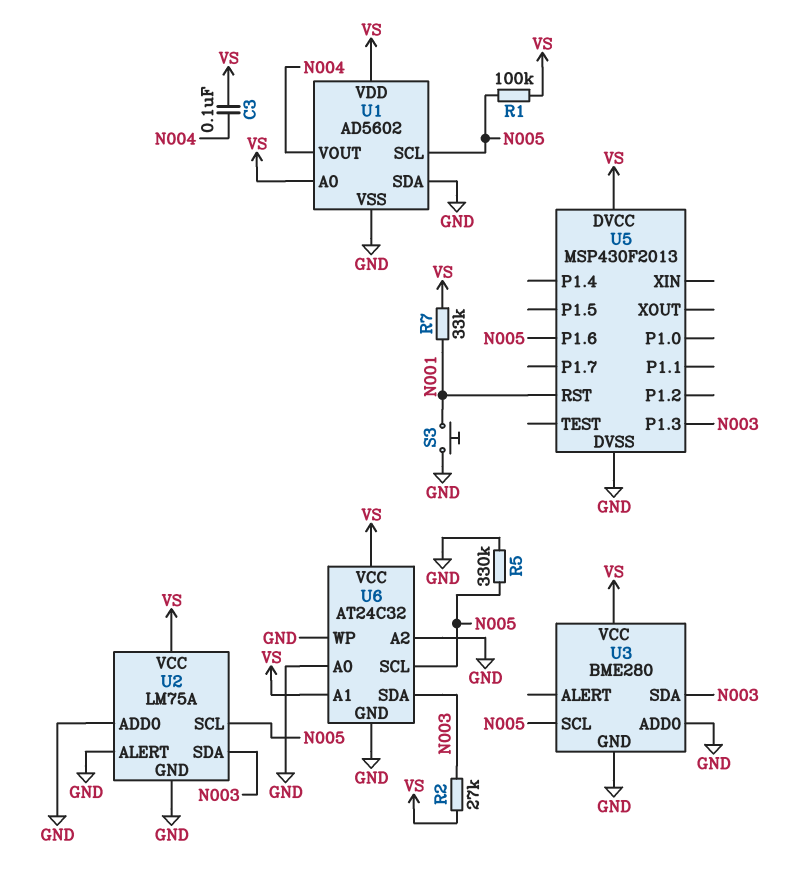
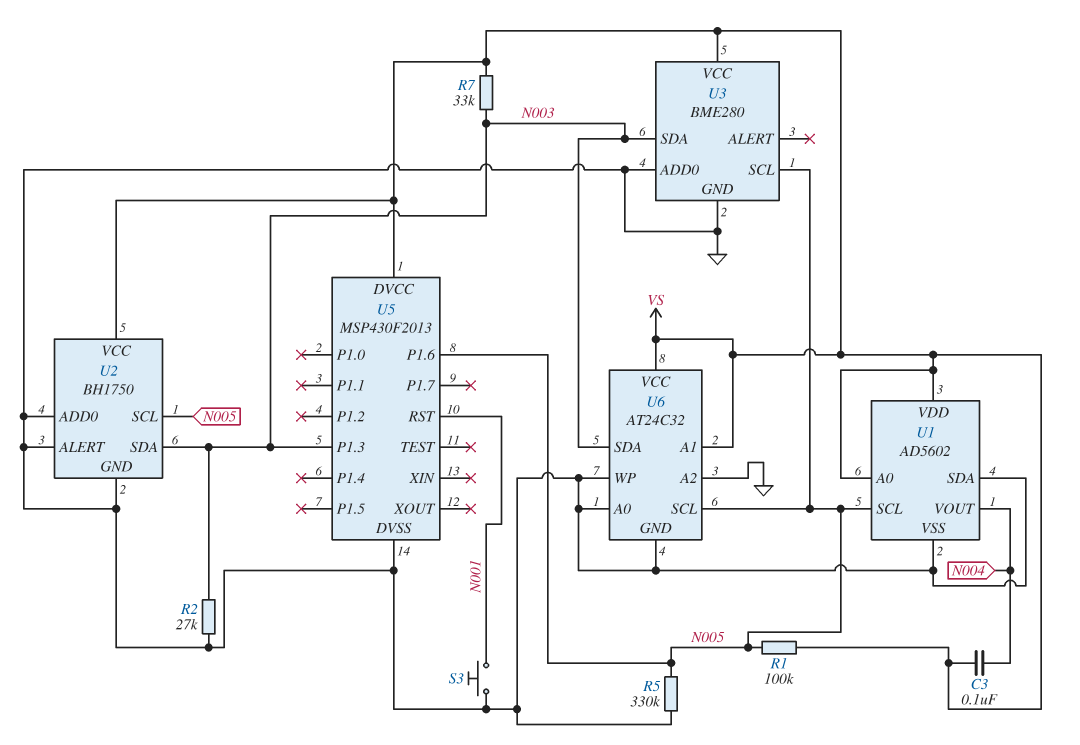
R2: 27k (N003, VS) -> 27k (GND, N003)
R7: 33k (N001, VS) -> 33k (N003, VS)
U2: LM75A -> BH1750

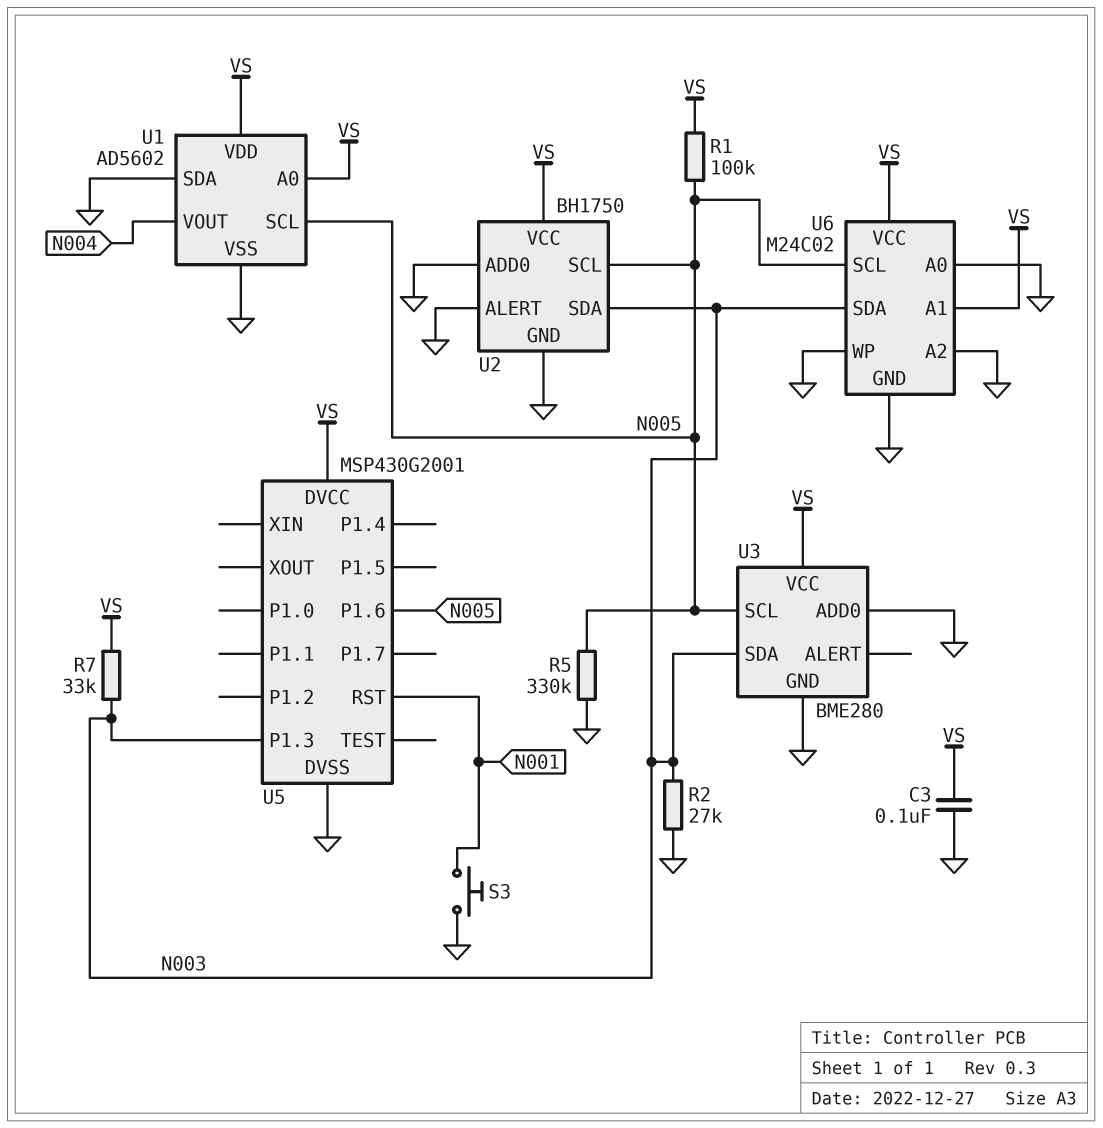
C3: 100nF (N004, VS) -> 100nF (GND, VS)
U5: MSP430F2013 -> MSP430G2001
U6: AT24C32 -> M24C02

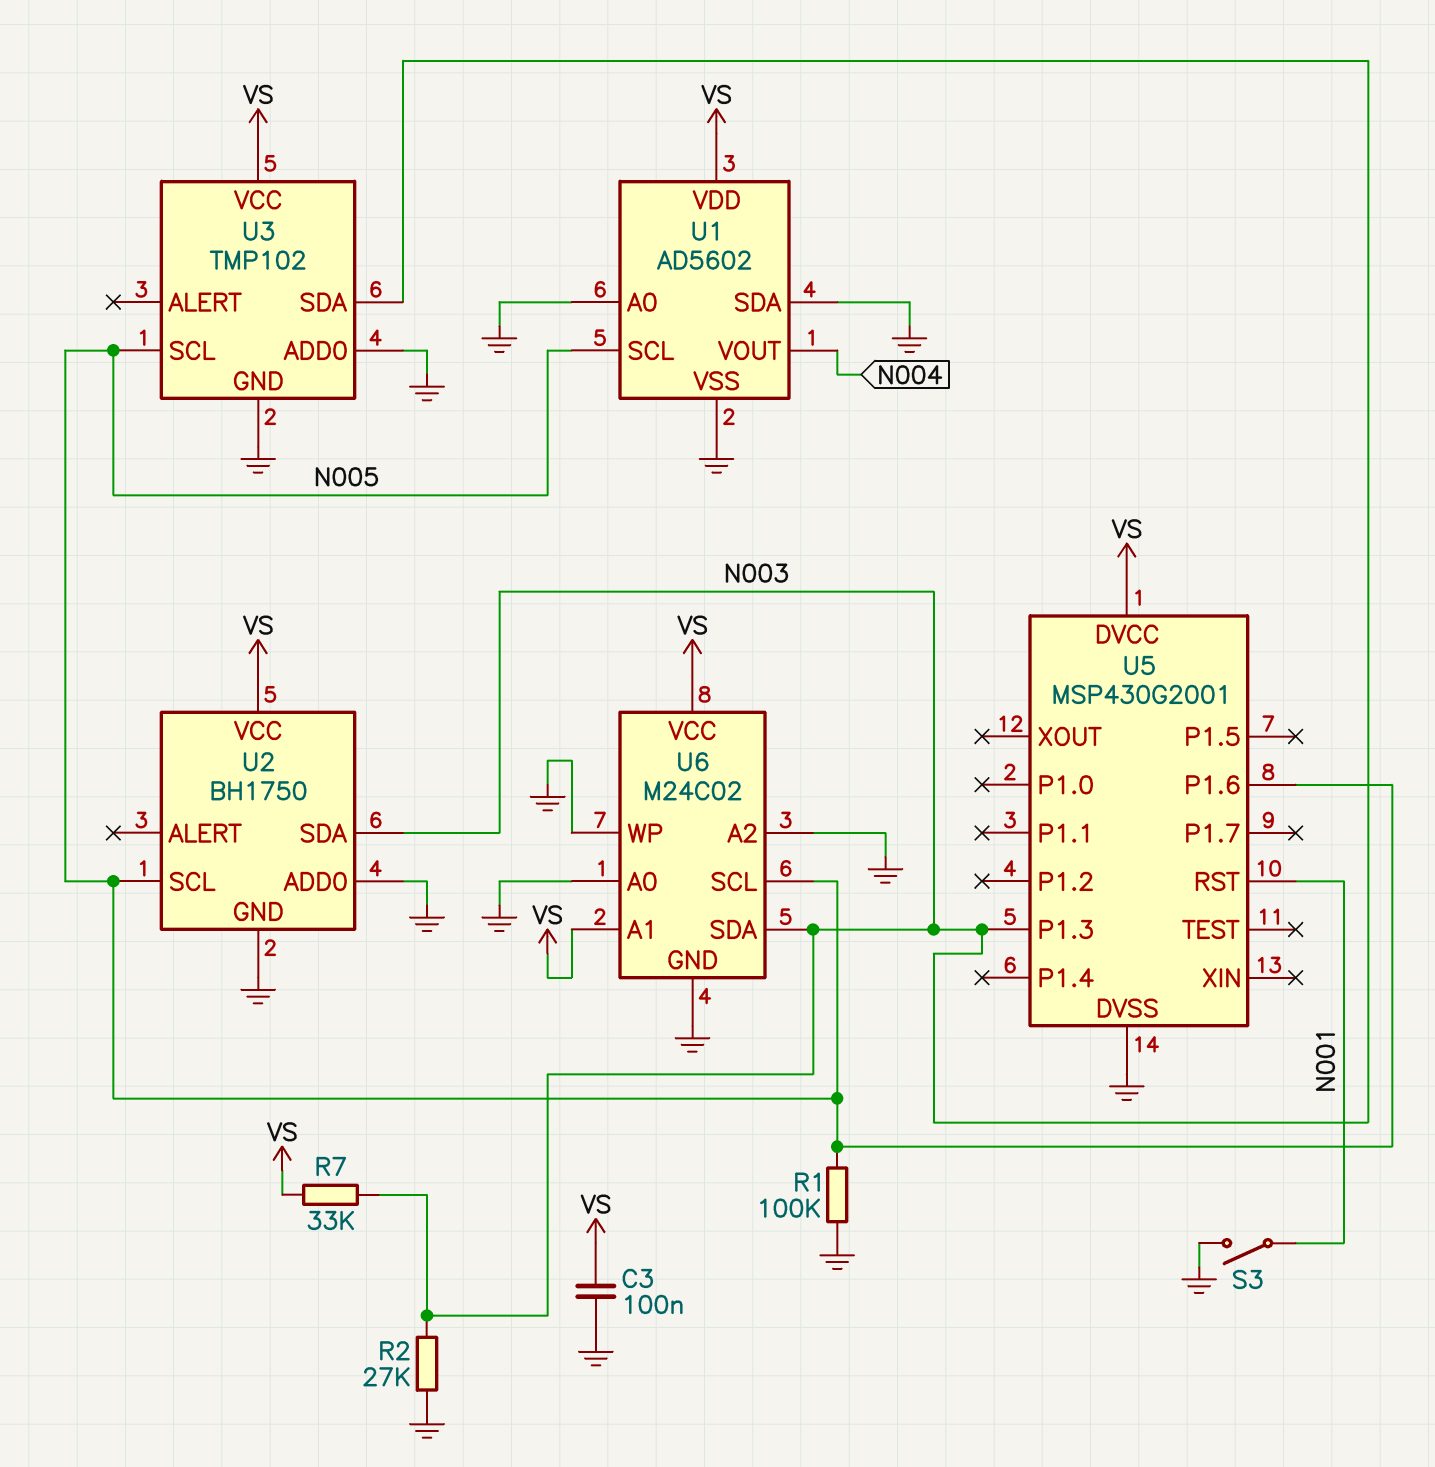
R1: 100k (N005, VS) -> 100k (GND, N005)
R5: 330k (GND, N005) -> none
S3: button (GND, N001) -> switch (GND, N001)
U1 pin A0: VS -> GND
U2 pin ALERT: GND -> none
U3: BME280 -> TMP102

